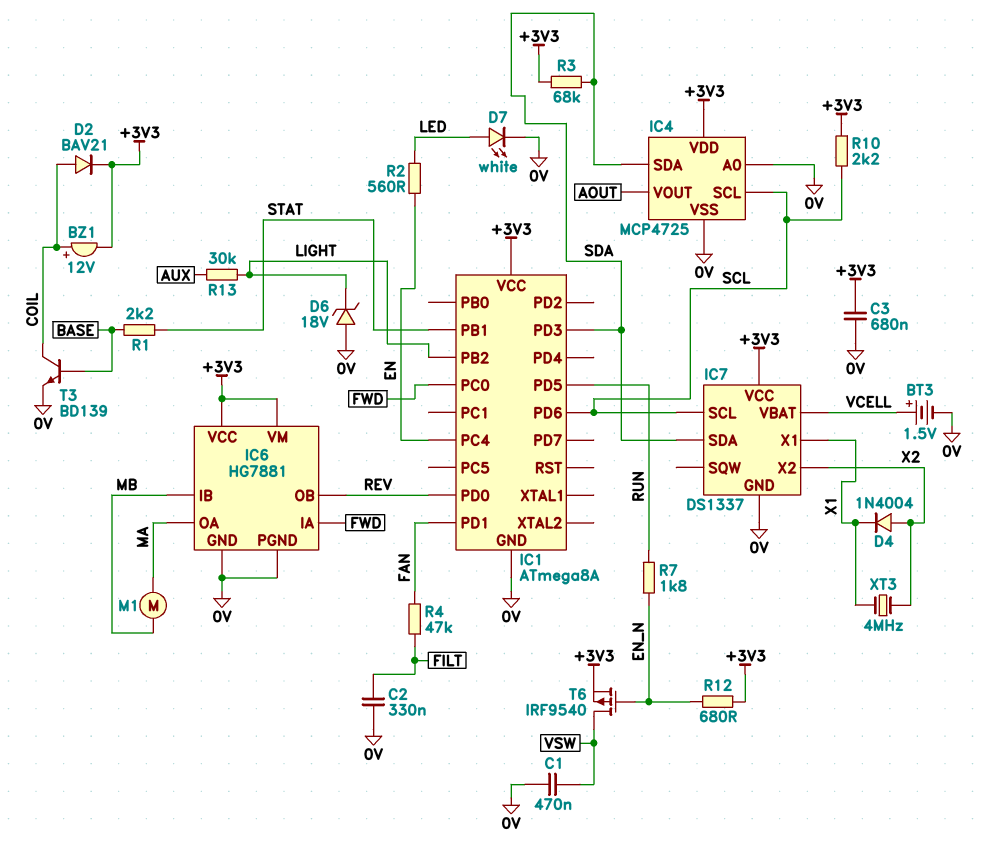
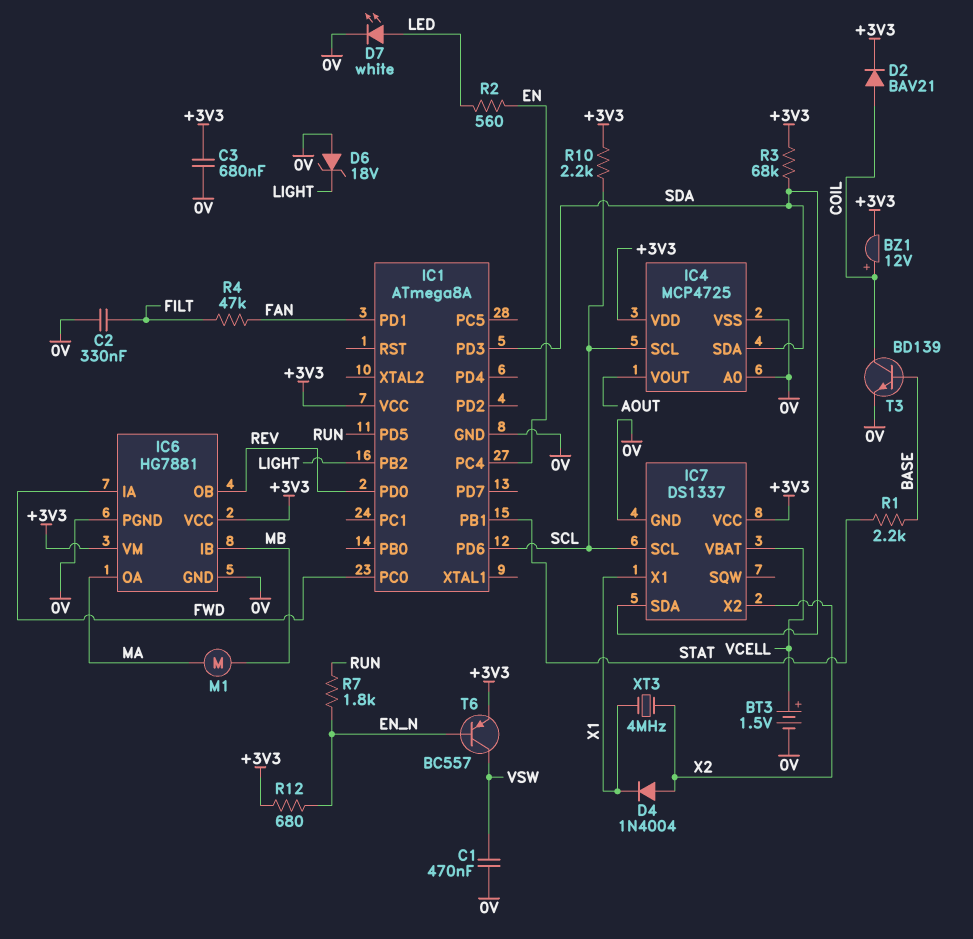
R13: 30k (AUX, LIGHT) -> none
T6: PMOS IRF9540 (G EN_N, D VSW, S +3V3) -> PNP BC557 (B EN_N, C VSW, E +3V3)

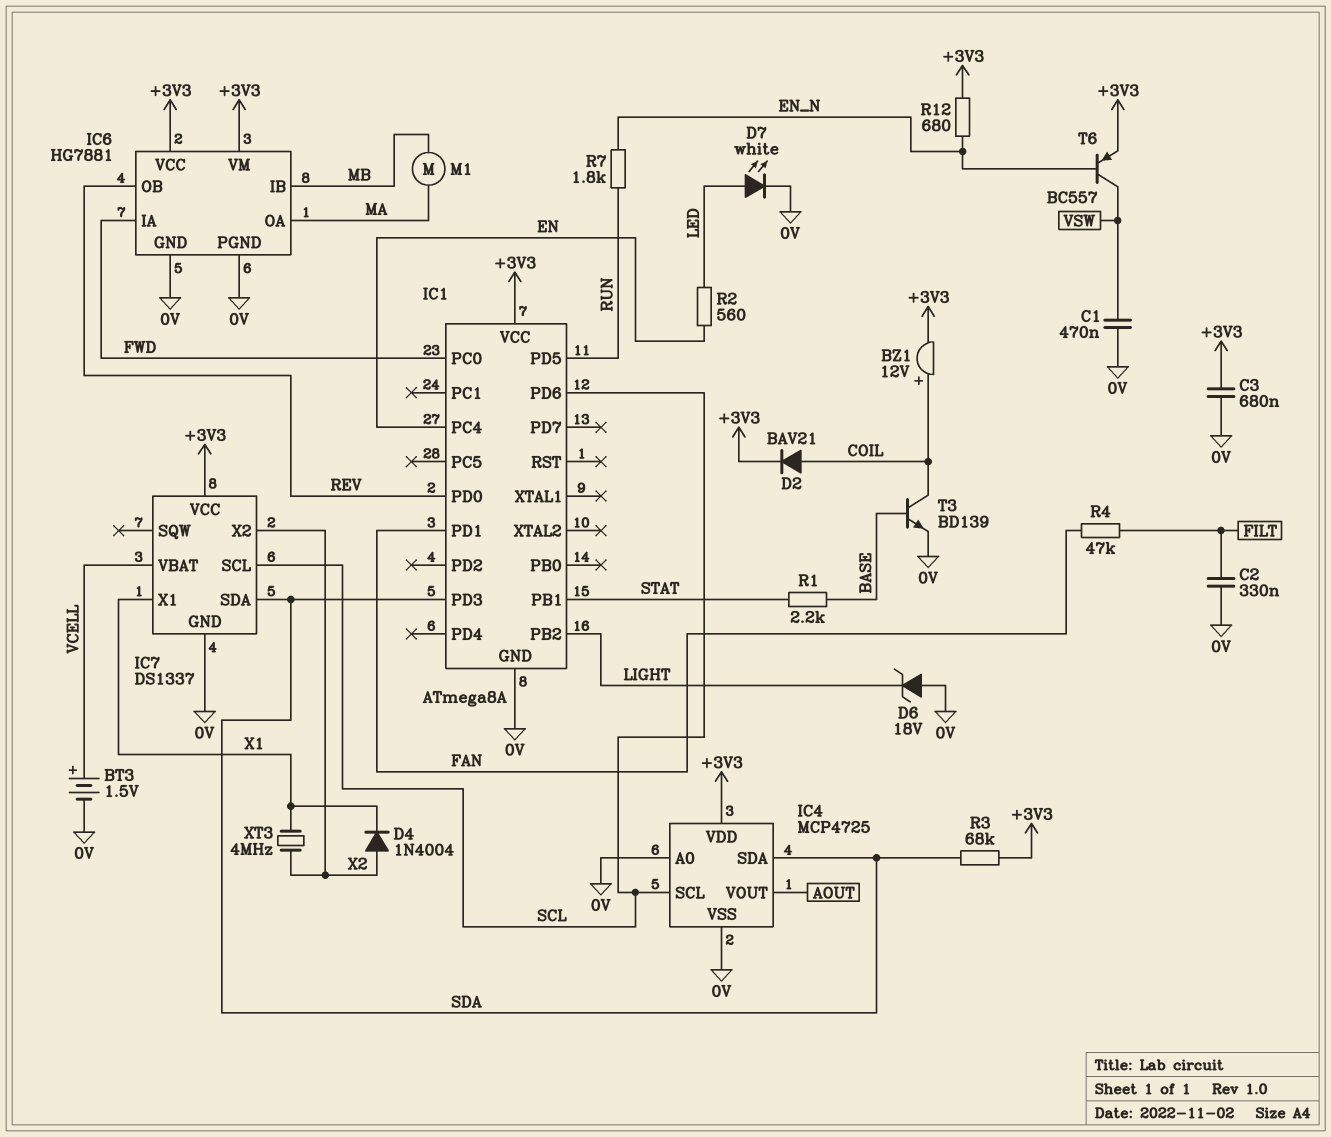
R10: 2.2k (+3V3, SCL) -> none

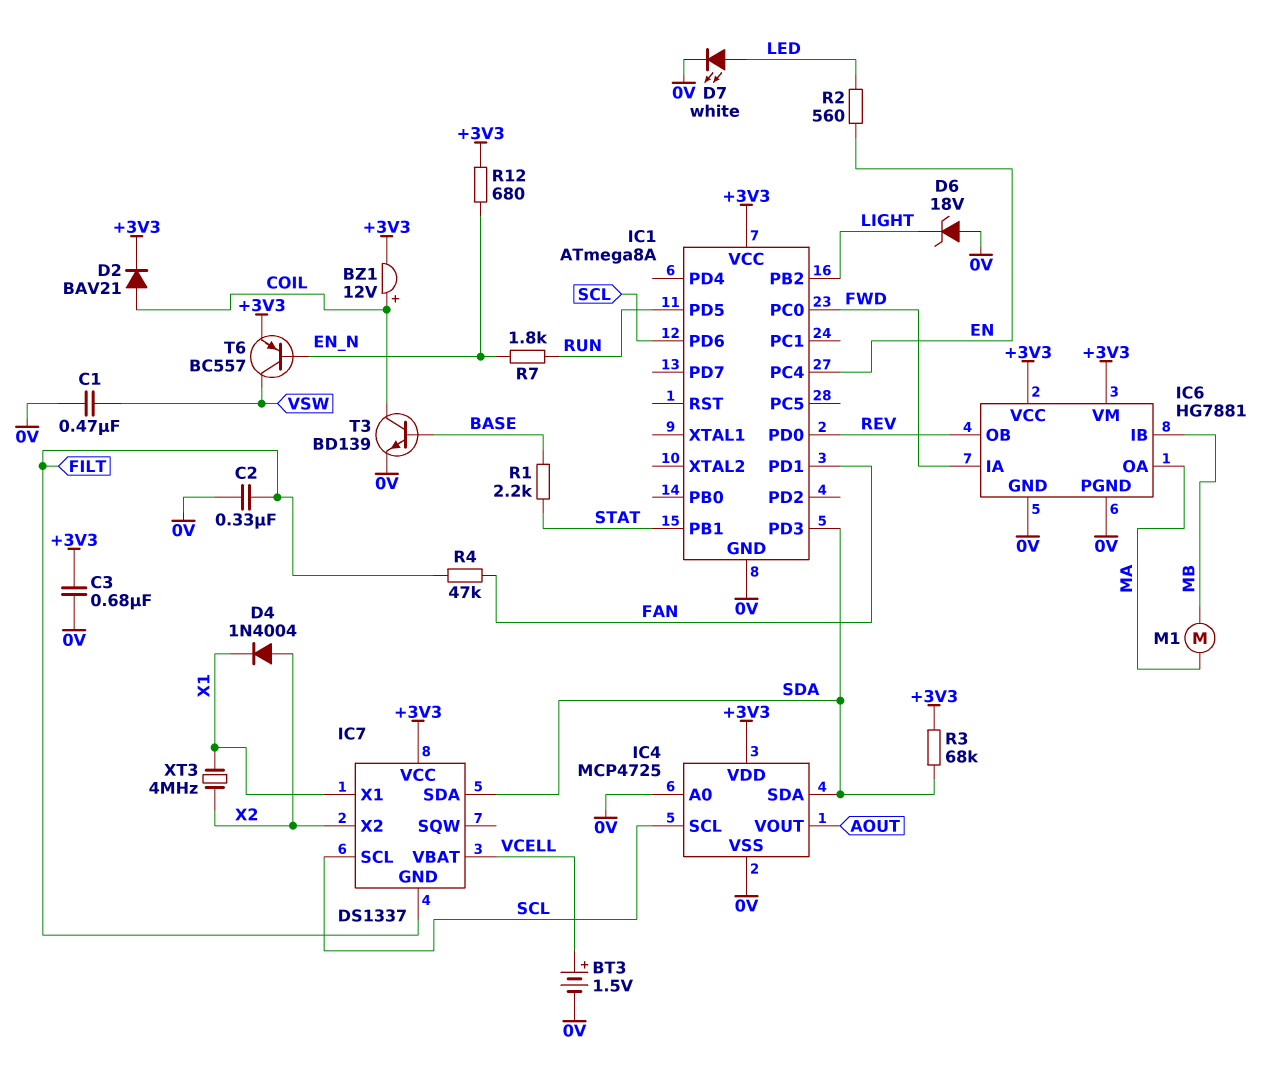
IC7 pin GND: 0V -> FILT

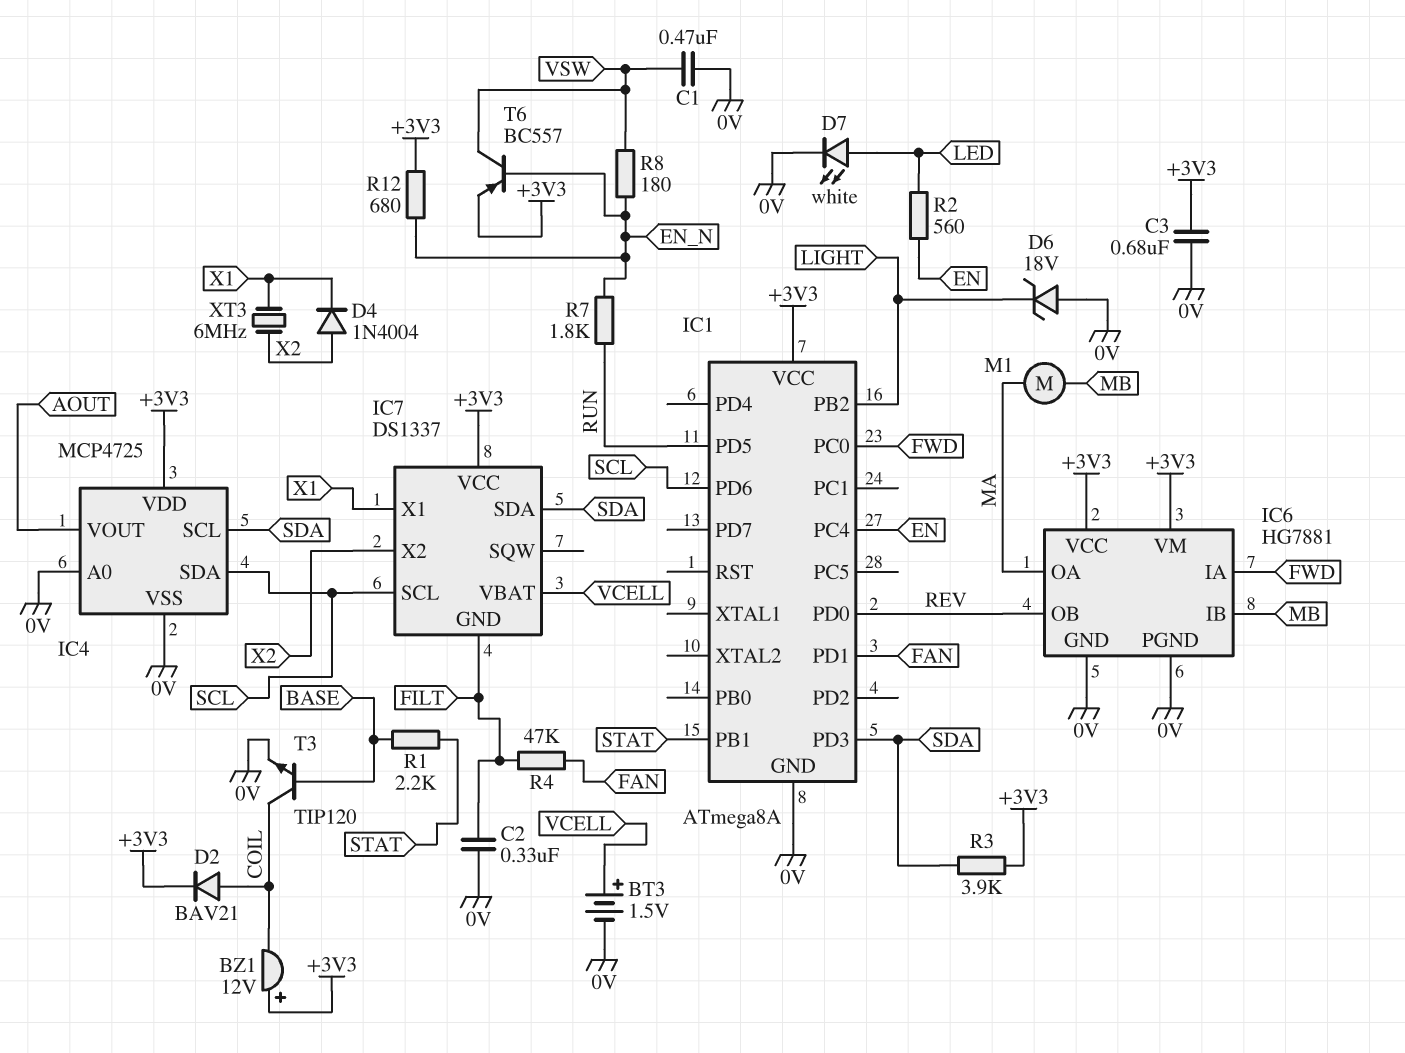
BZ1: buzzer 12V (plus COIL, minus +3V3) -> buzzer 12V (plus +3V3, minus COIL)
IC4 pin SCL: SCL -> SDA
IC4 pin SDA: SDA -> SCL
R3: 68k (+3V3, SDA) -> 3.9k (+3V3, SDA)
R8: none -> 180 (EN_N, VSW)
T3: NPN BD139 (B BASE, C COIL, E 0V) -> NPN TIP120 (B BASE, C COIL, E 0V)
XT3: 4MHz (X1, X2) -> 6MHz (X1, X2)

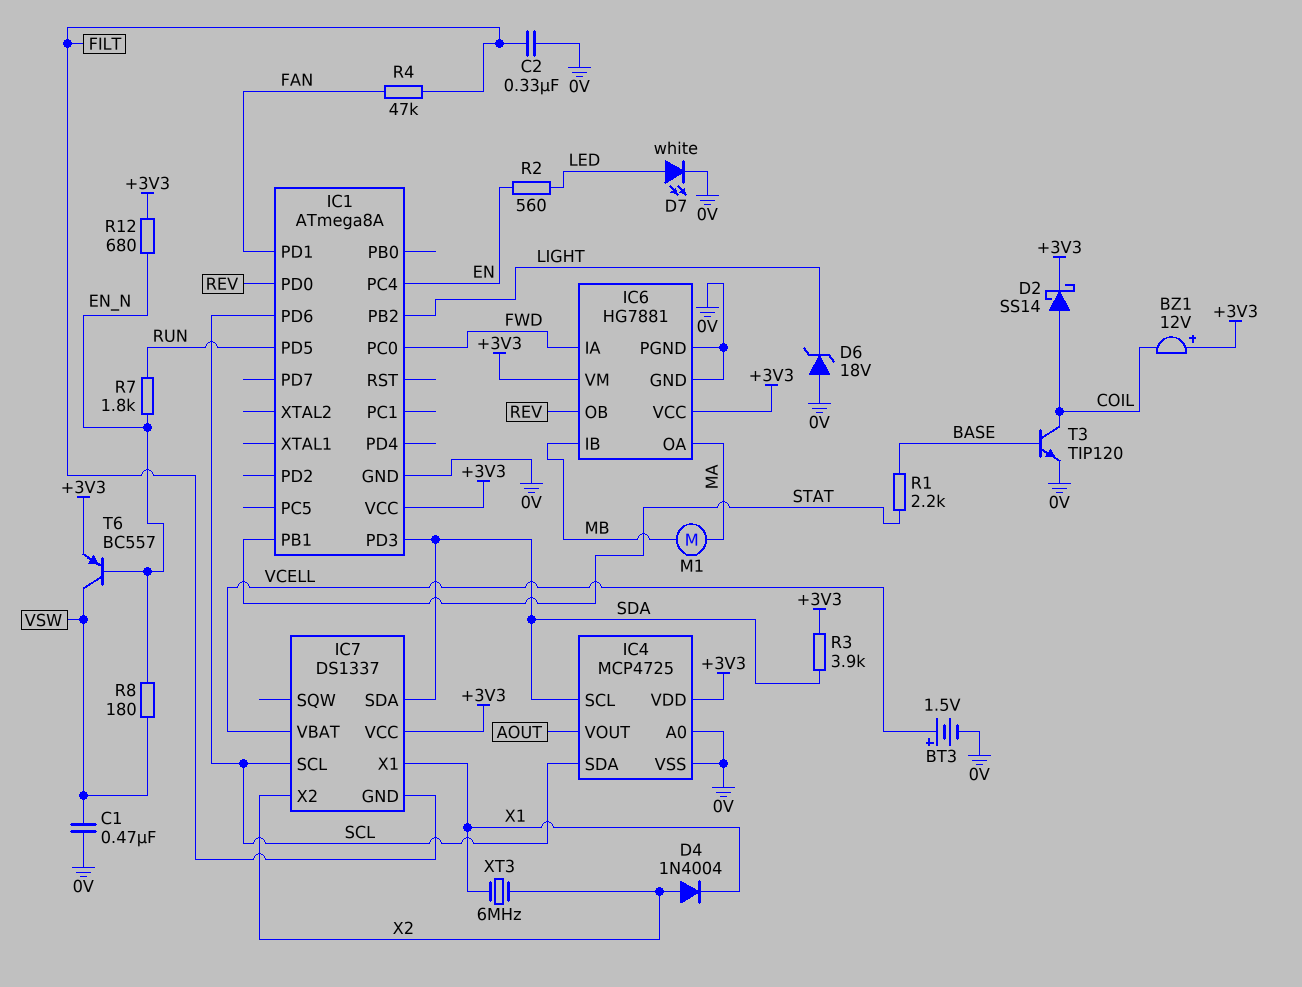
C3: 680nF (+3V3, 0V) -> none
D2: diode BAV21 (A COIL, K +3V3) -> schottky SS14 (A COIL, K +3V3)

